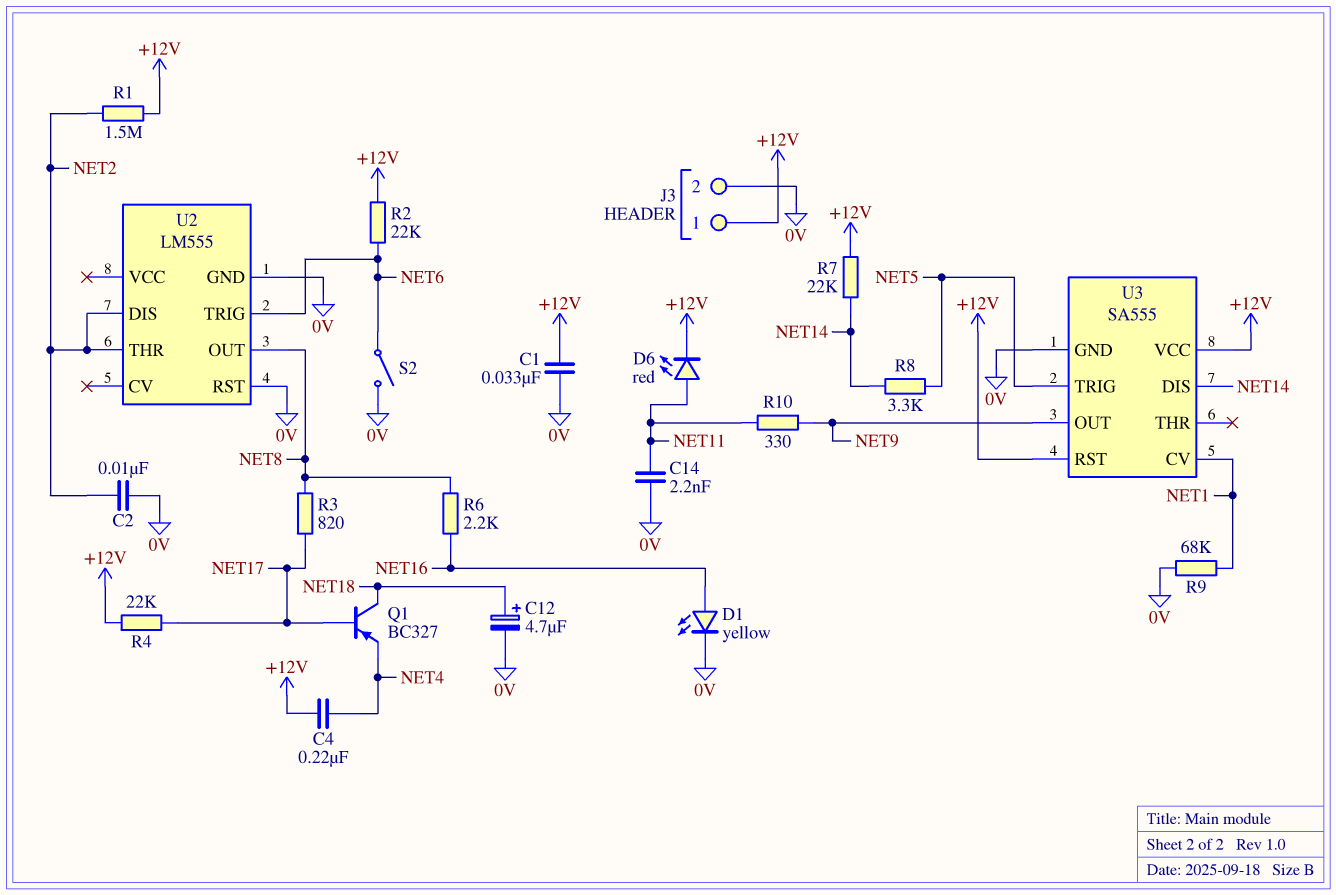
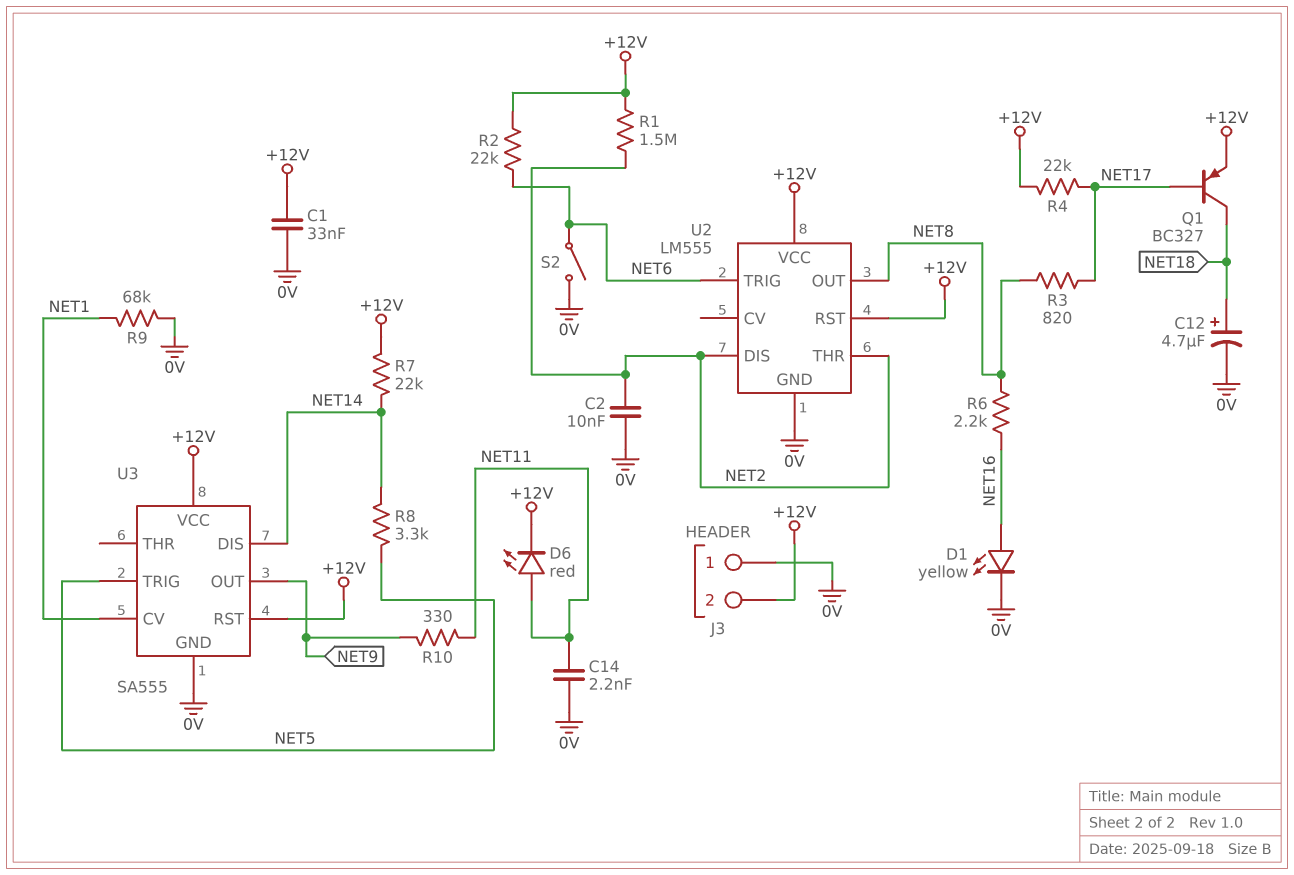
C4: 220nF (+12V, NET4) -> none
J3 pin 1: +12V -> 0V
J3 pin 2: 0V -> +12V
Q1: PNP BC327 (B NET17, C NET18, E NET4) -> PNP BC327 (B NET17, C NET18, E +12V)
U2 pin RST: 0V -> +12V
U2 pin VCC: none -> +12V

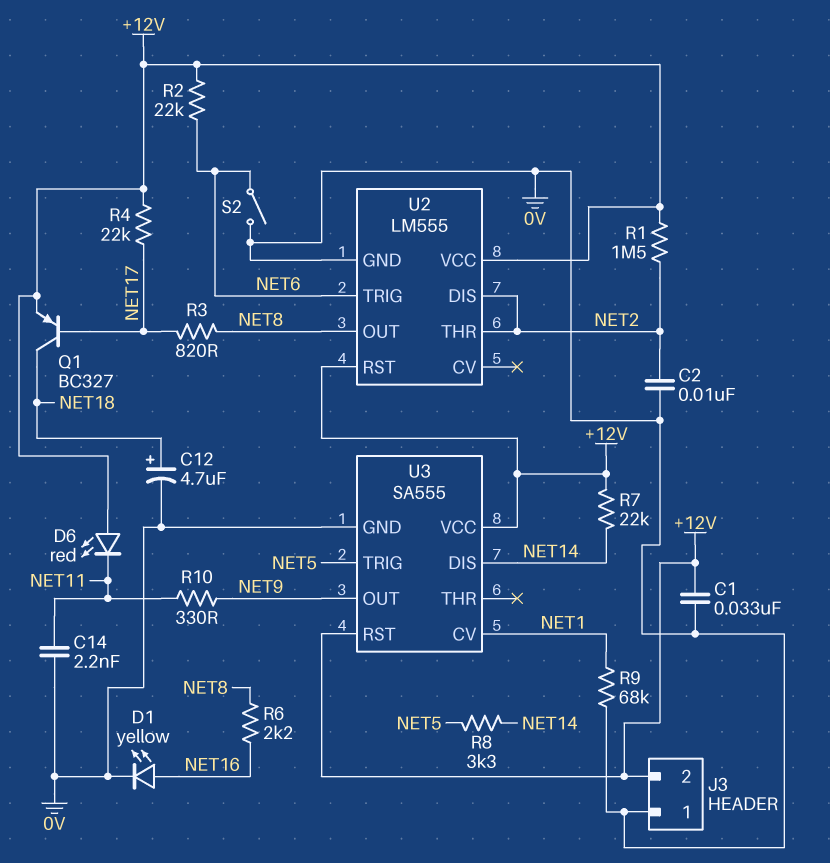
D6: LED red (A NET11, K +12V) -> LED red (A +12V, K NET11)

